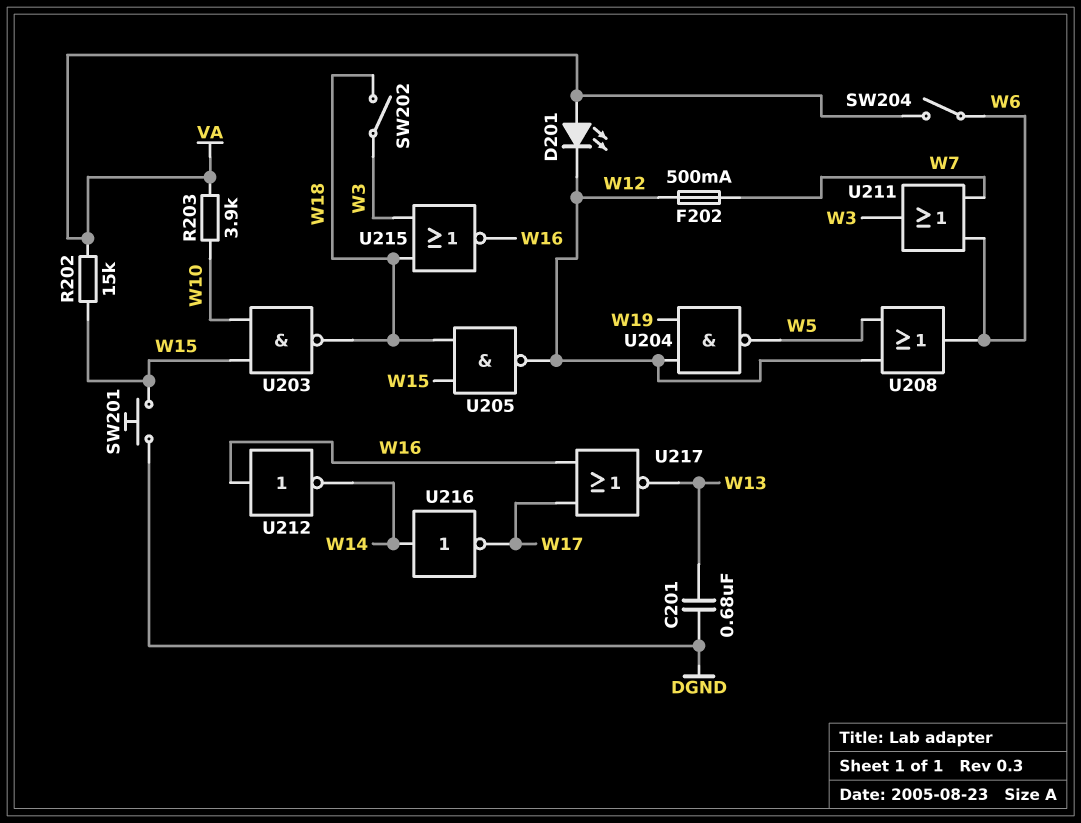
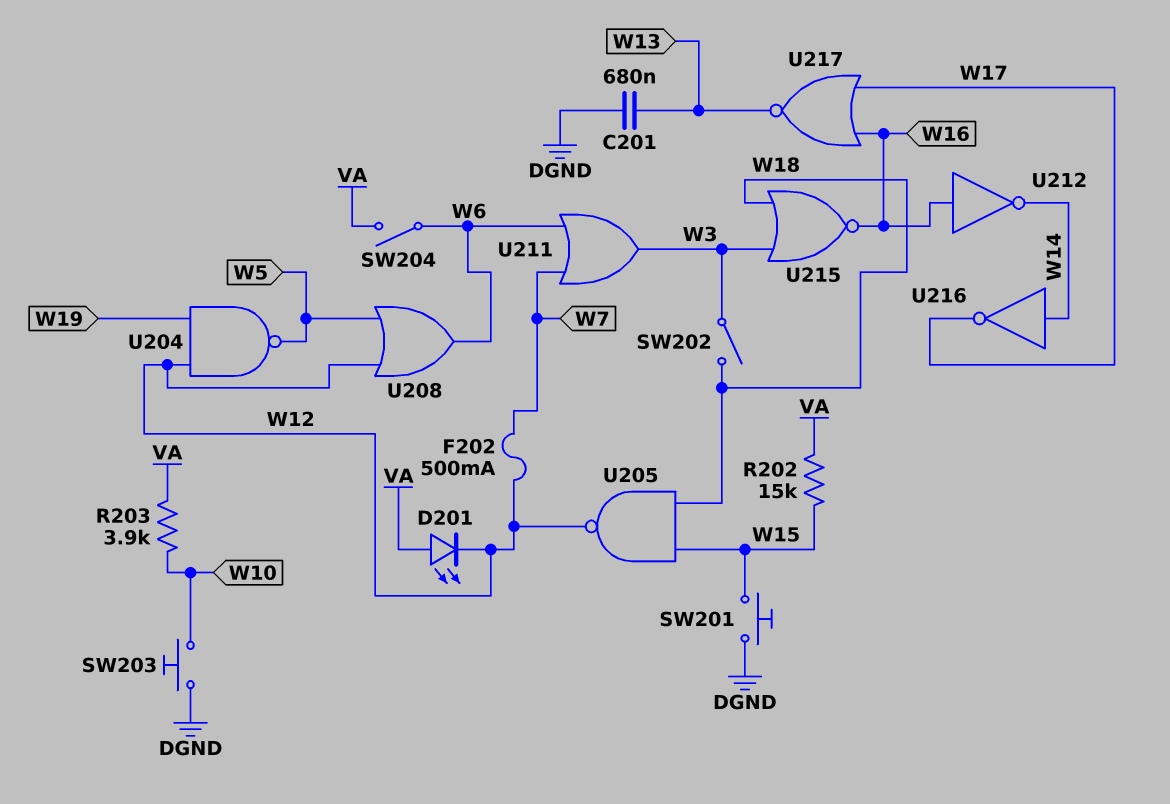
SW203: none -> button (DGND, W10)
U203: NAND (in W10, in W15, out W18) -> none

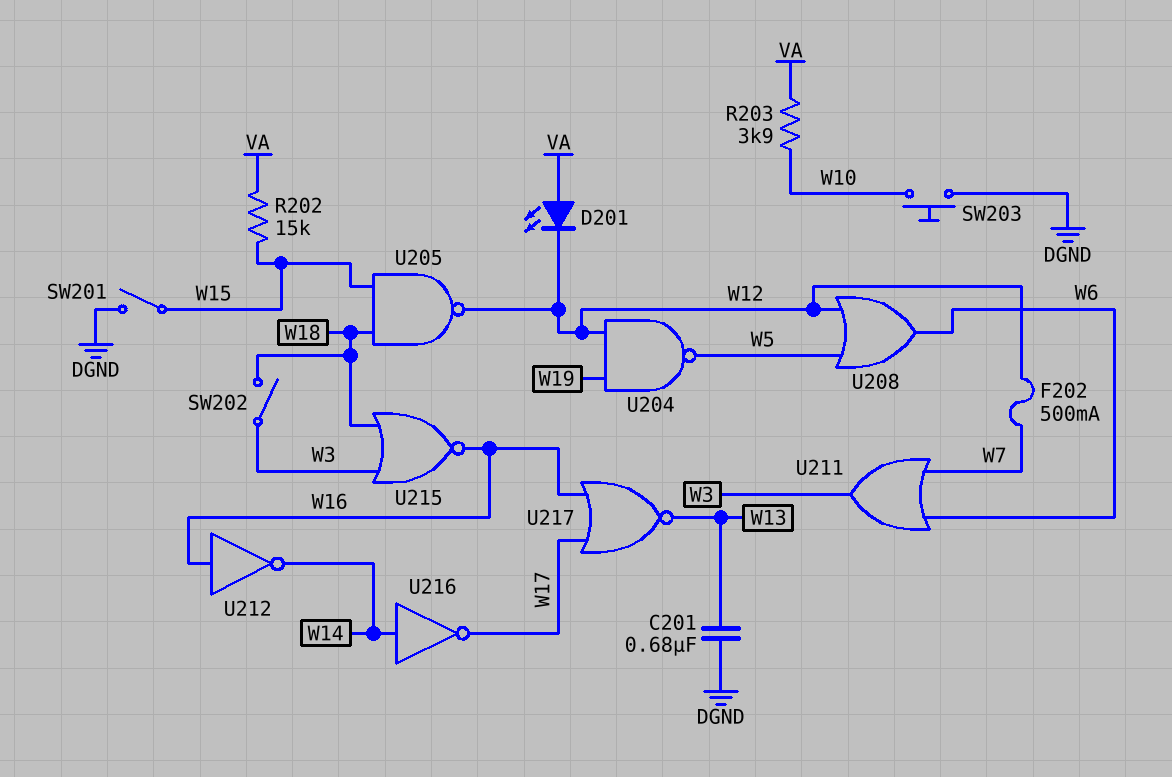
SW201: button (DGND, W15) -> switch (DGND, W15)
SW204: switch (VA, W6) -> none

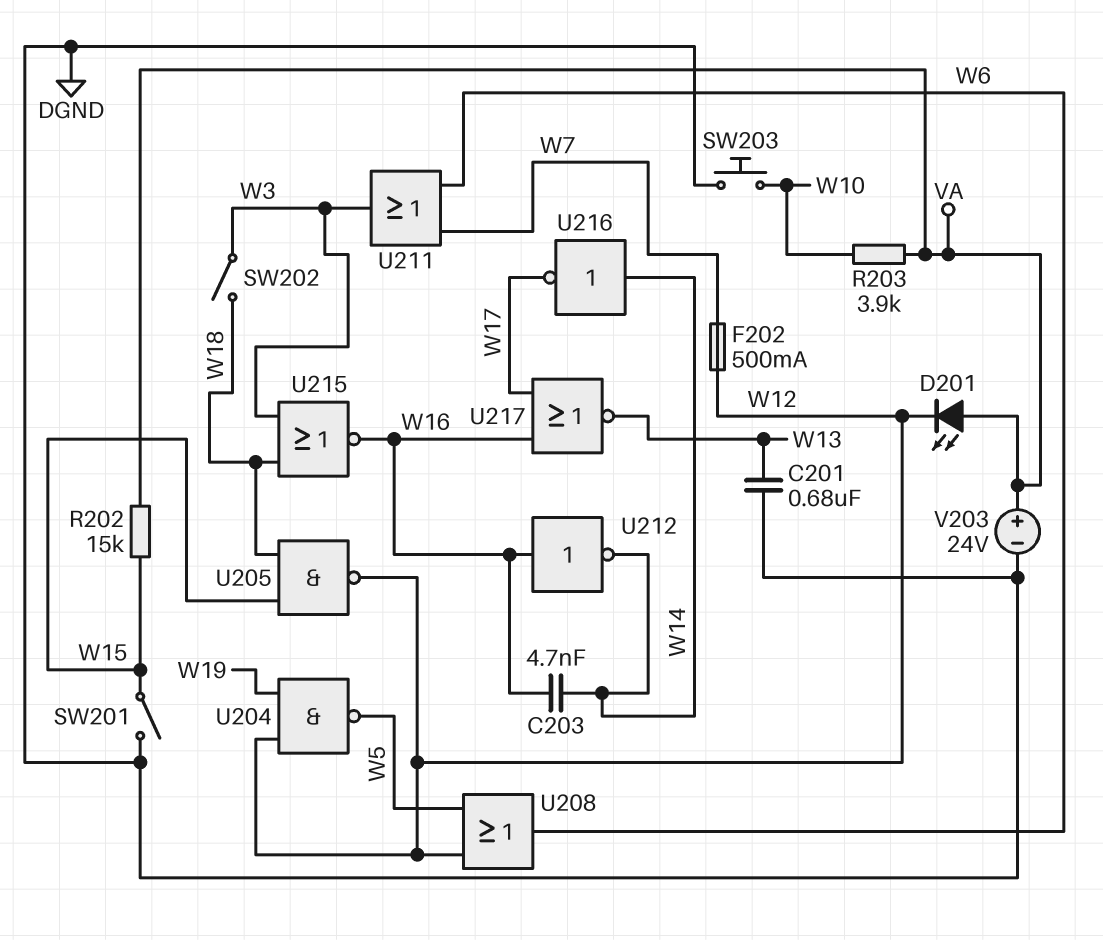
C203: none -> 4.7nF (W14, W16)
V203: none -> 24V (plus VA, minus DGND)

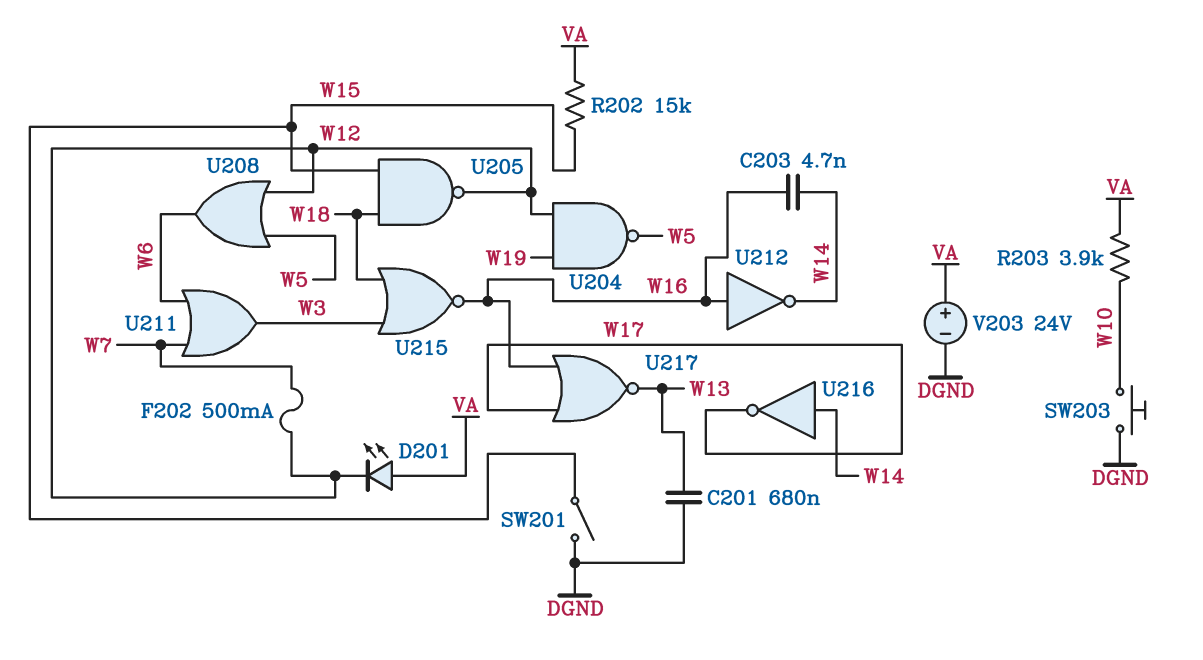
SW202: switch (W3, W18) -> none

